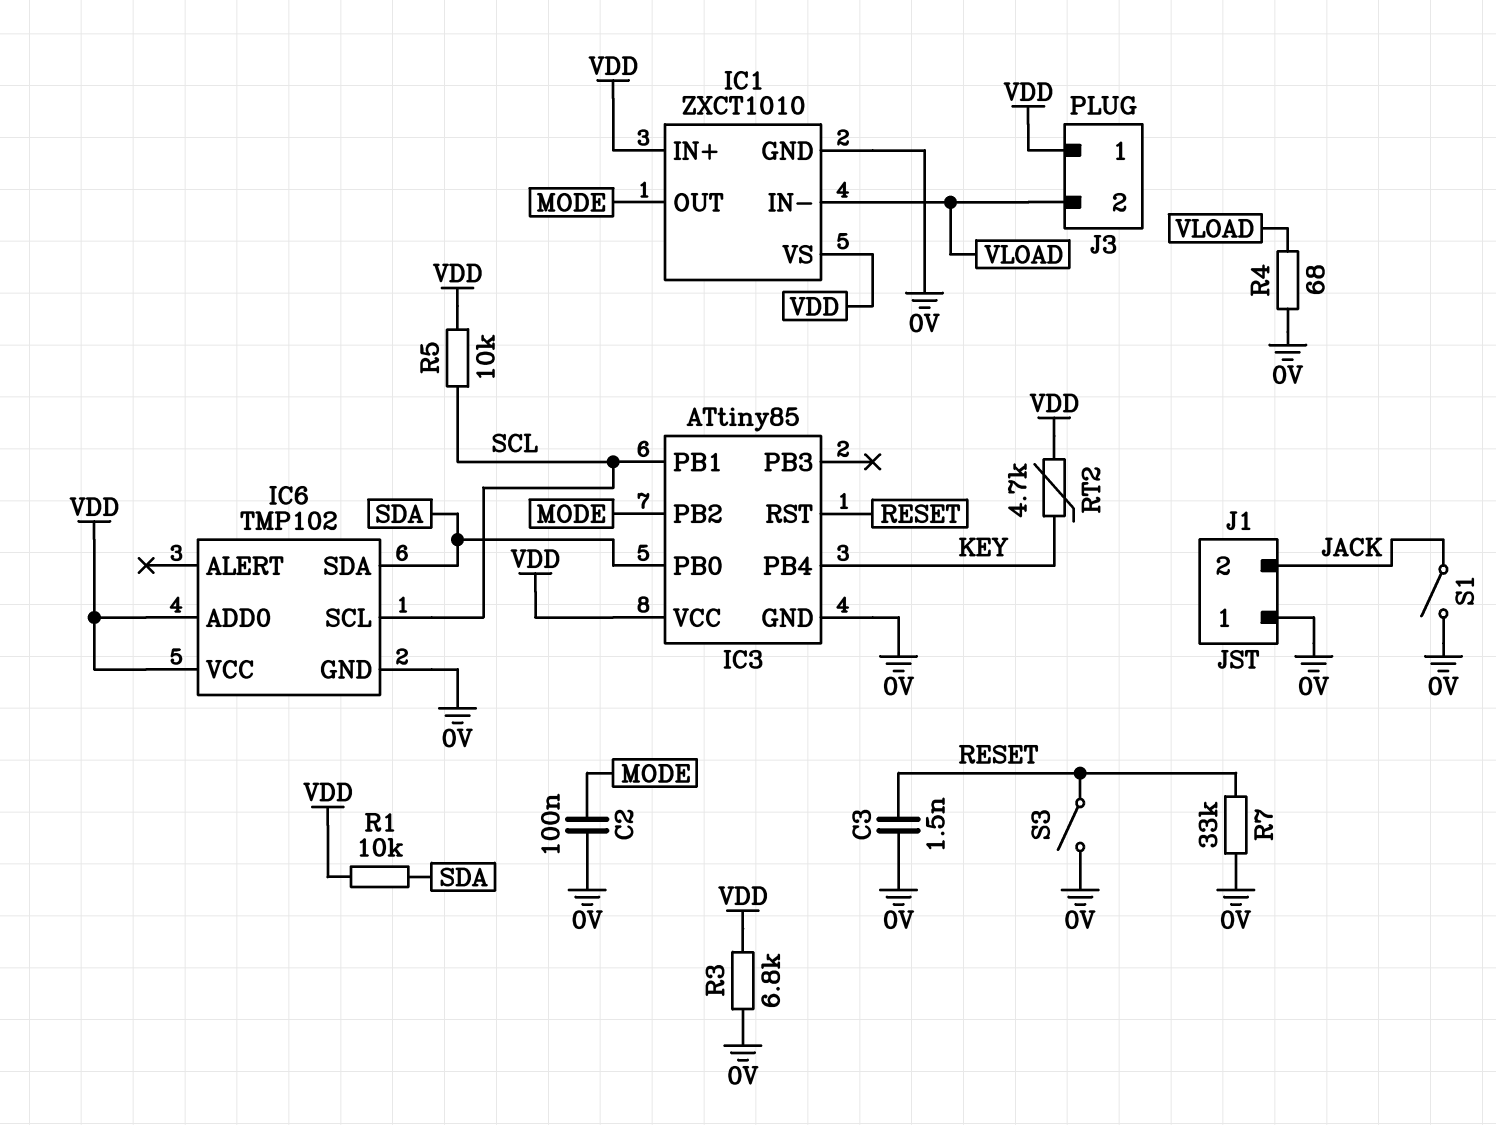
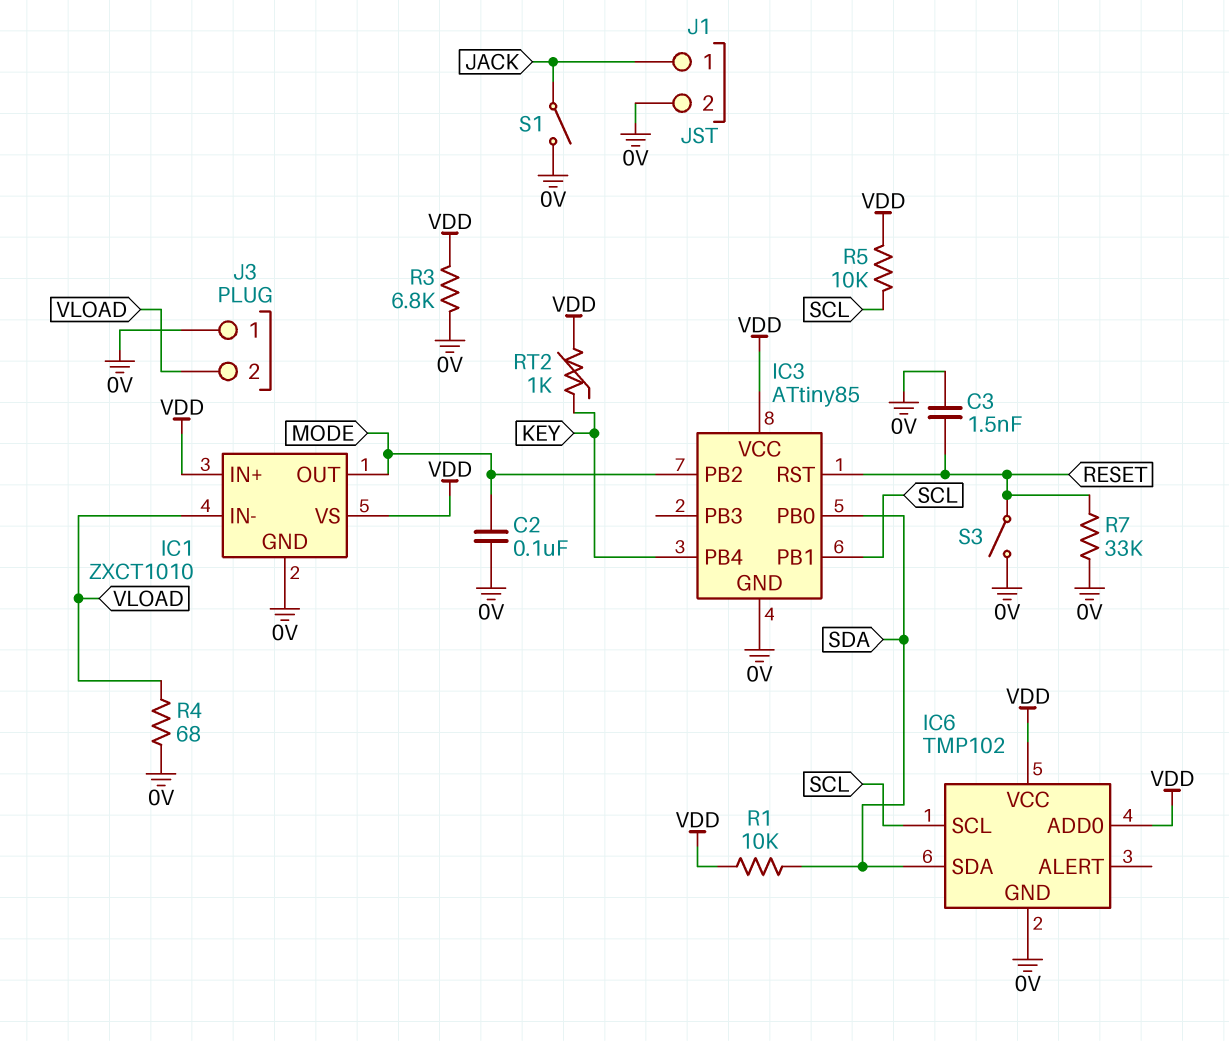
J1 pin 1: 0V -> JACK
J1 pin 2: JACK -> 0V
J3 pin 1: VDD -> 0V
RT2: 4.7k (KEY, VDD) -> 1k (KEY, VDD)

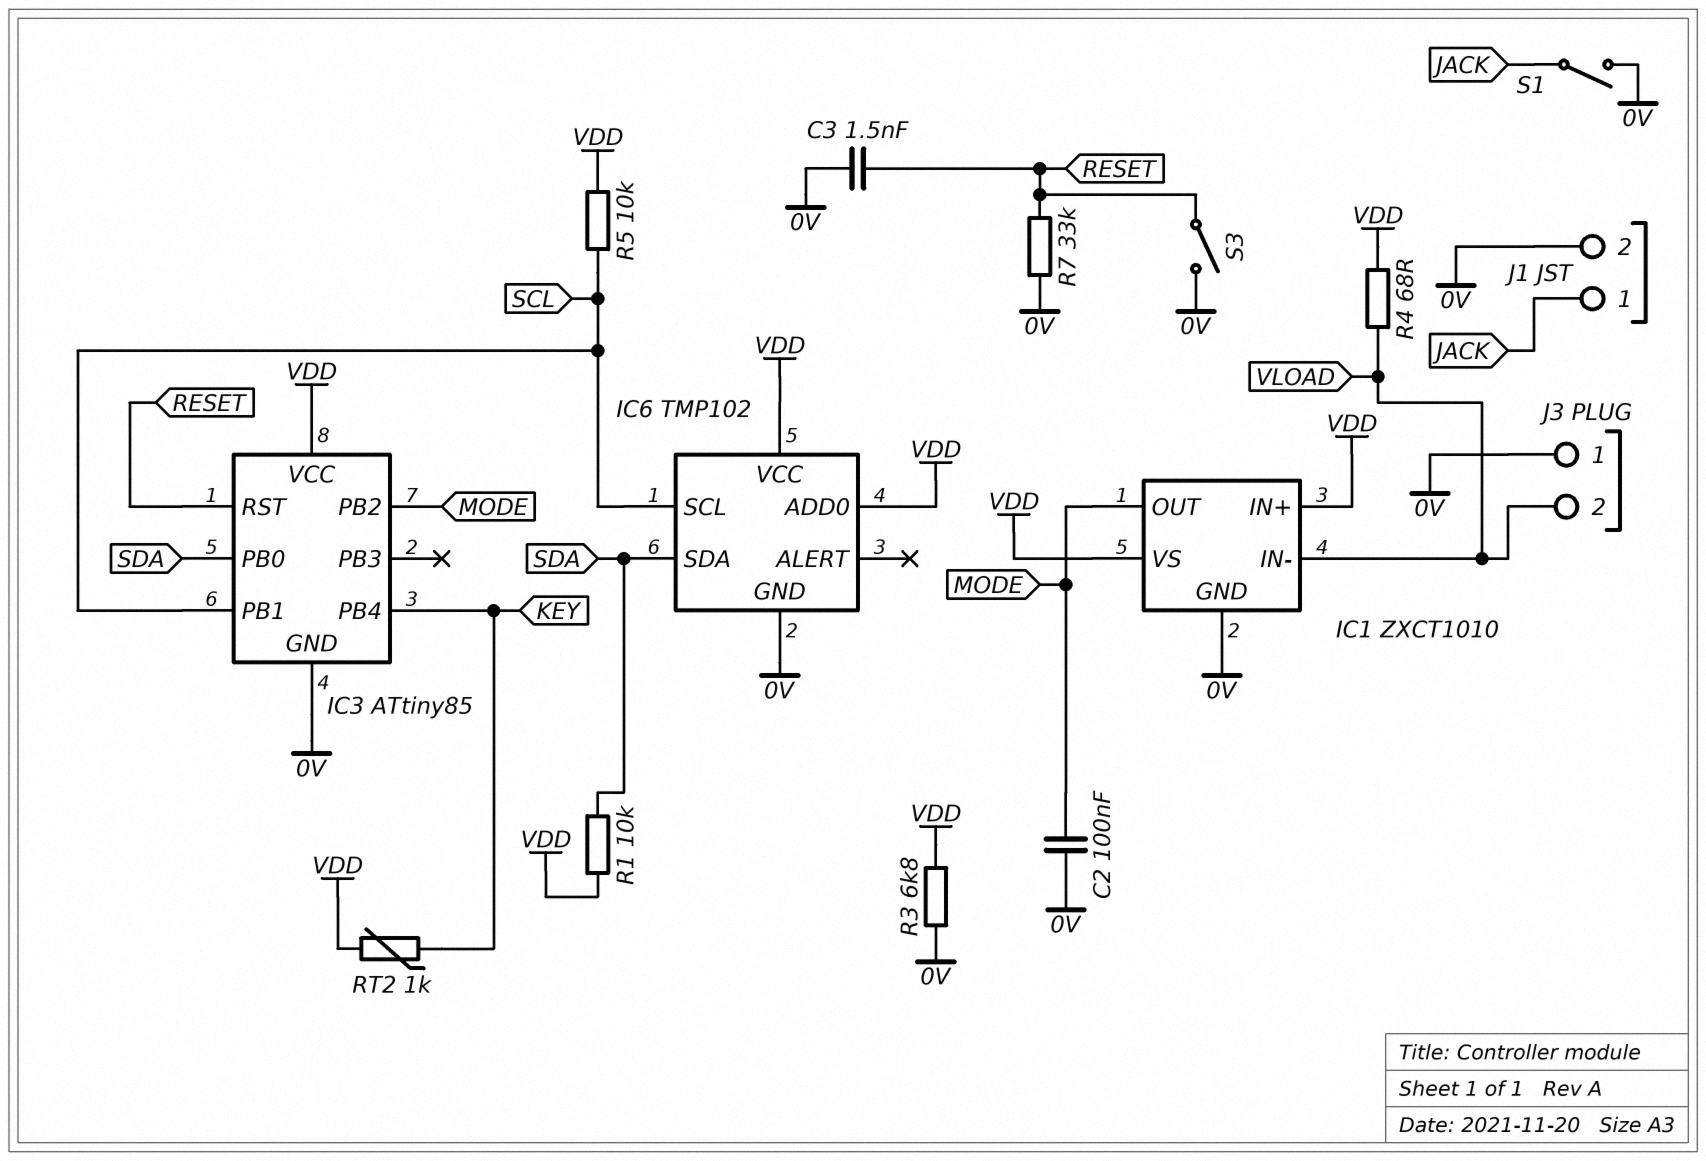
R4: 68 (0V, VLOAD) -> 68 (VDD, VLOAD)

